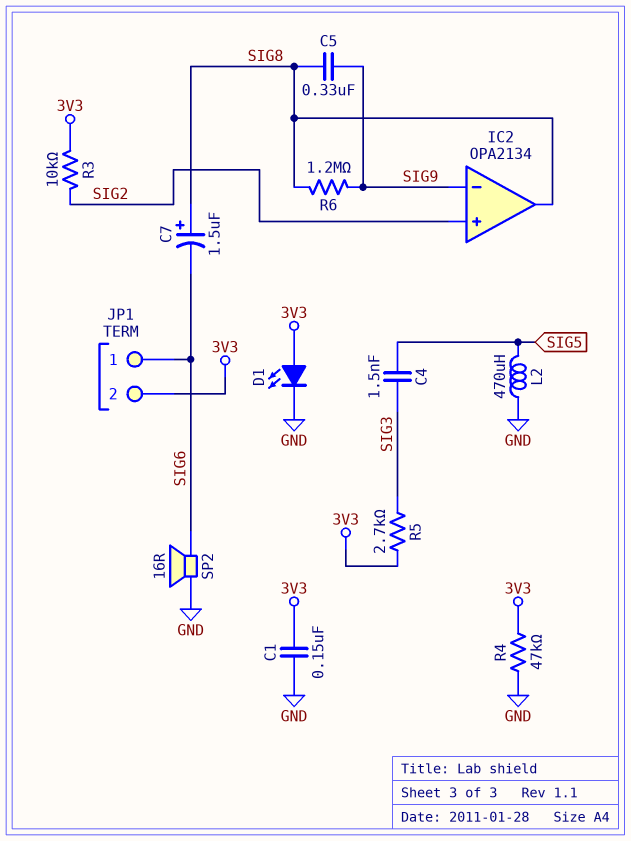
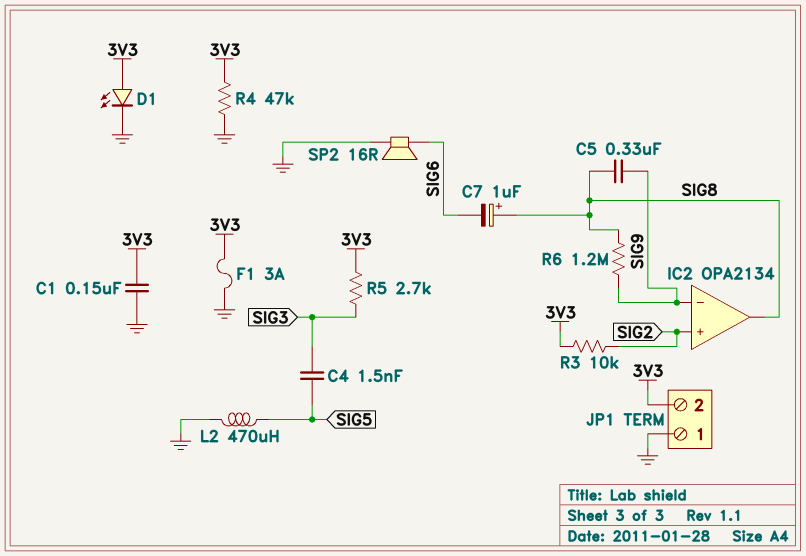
C7: 1.5uF (plus SIG8, minus SIG6) -> 1uF (plus SIG8, minus SIG6)
F1: none -> 3A (3V3, GND)
JP1 pin 1: SIG6 -> GND

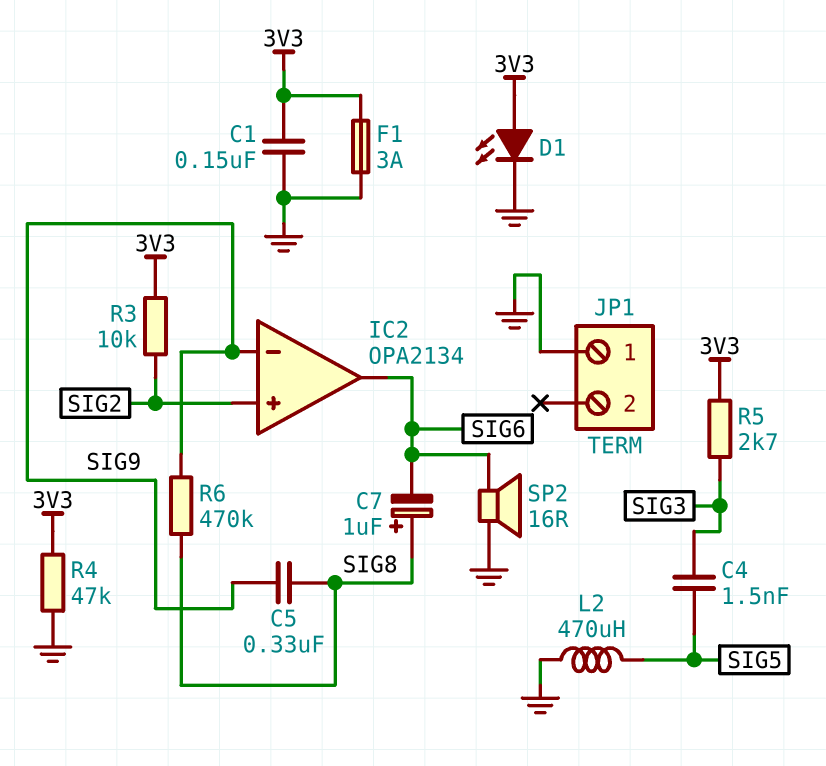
IC2 pin out: SIG8 -> SIG6
JP1 pin 2: 3V3 -> none
R6: 1.2M (SIG8, SIG9) -> 470k (SIG8, SIG9)

